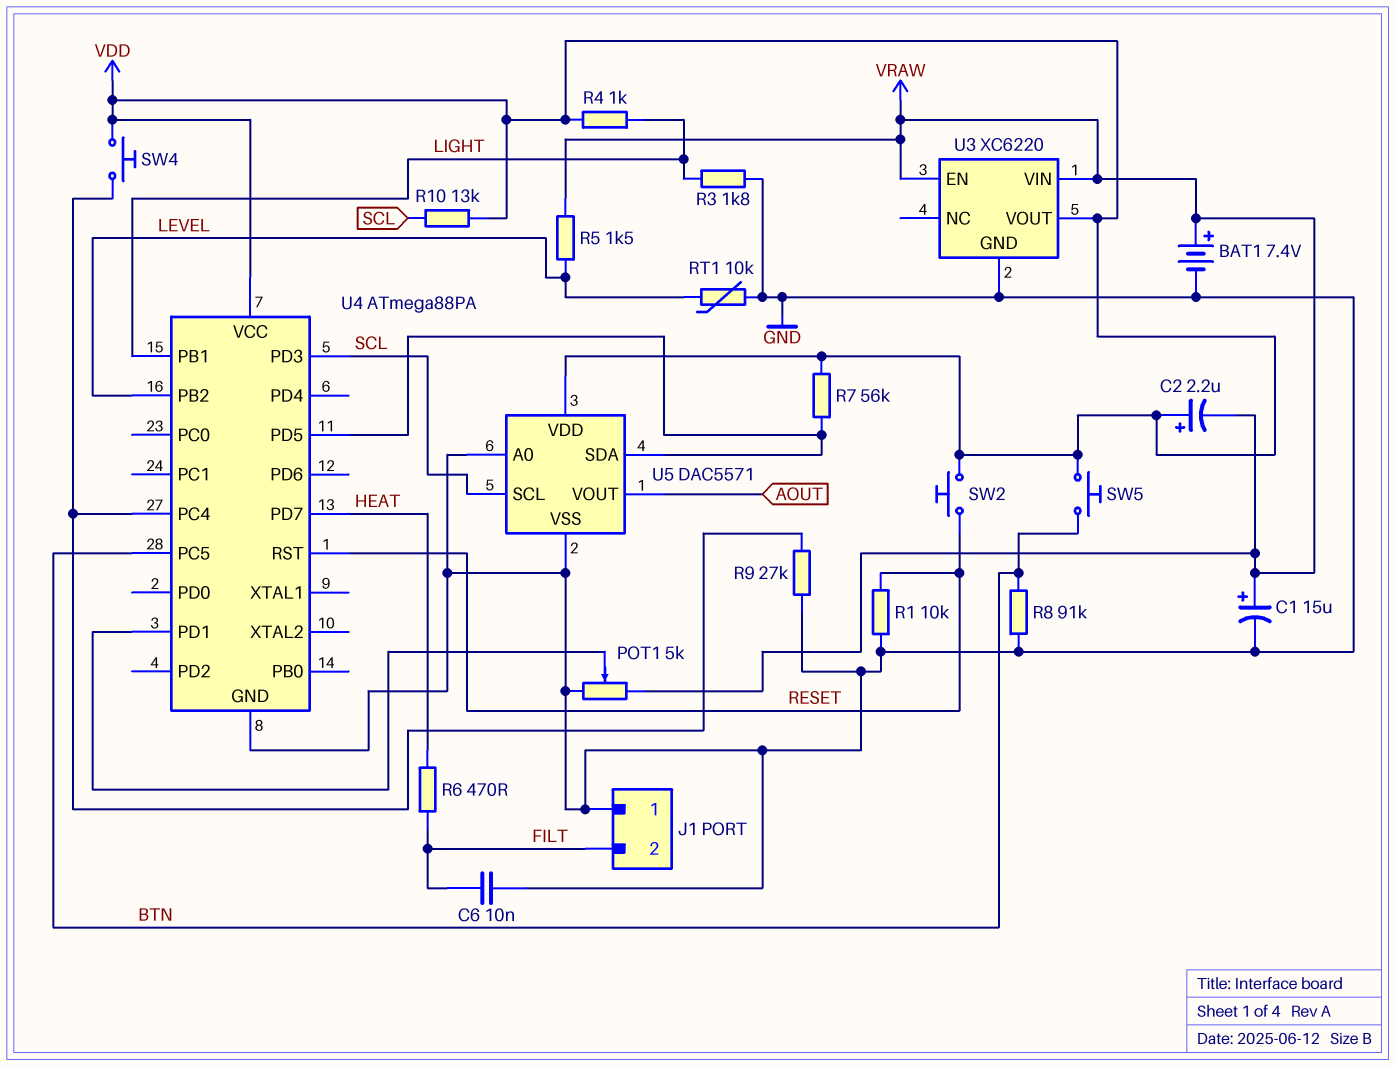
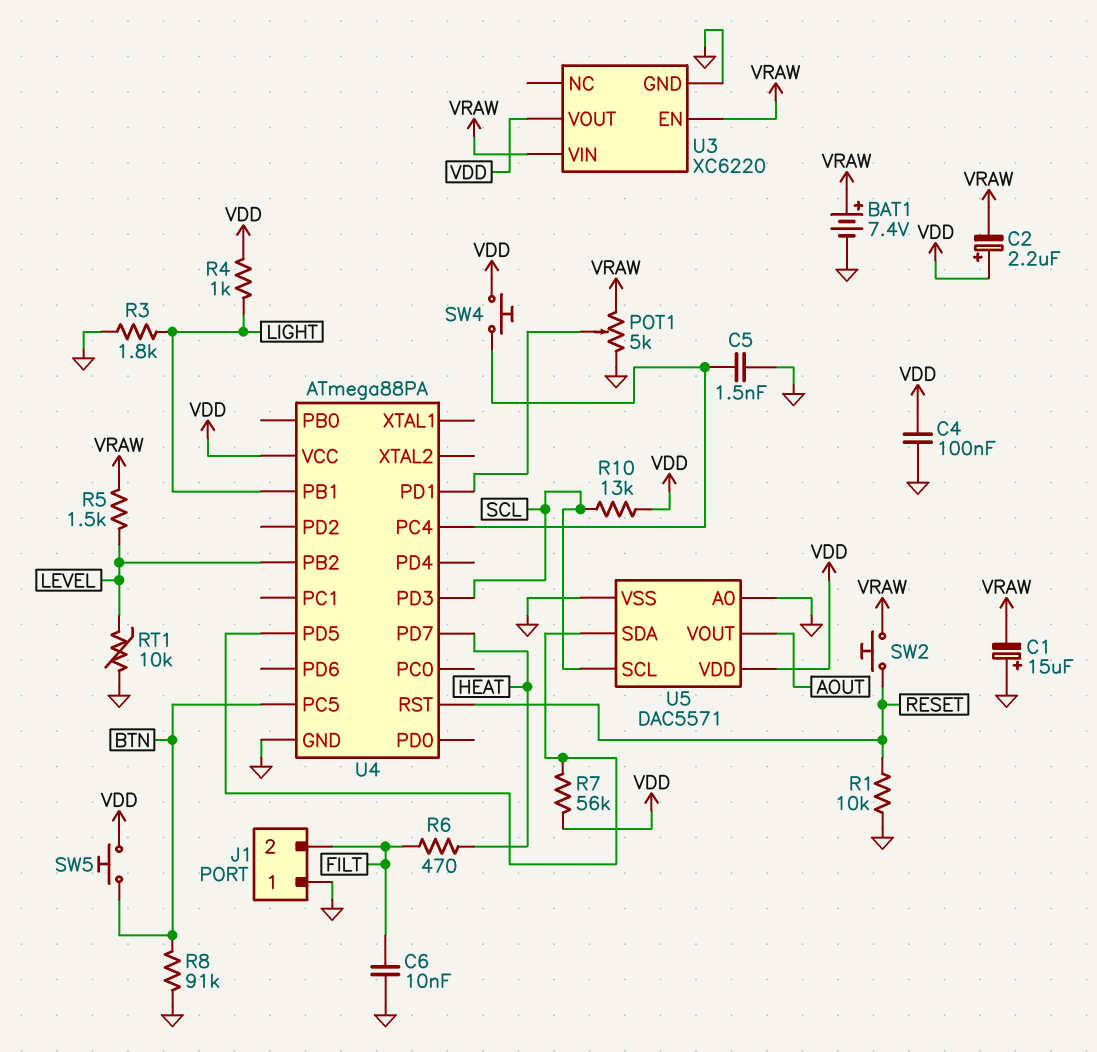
C1: 15uF (plus VRAW, minus GND) -> 15uF (plus GND, minus VRAW)
C4: none -> 100nF (GND, VDD)
C5: none -> 1.5nF (GND, U4/PC4)
R9: 27k (GND, U4/PC4) -> none
SW2: button (RESET, VDD) -> button (RESET, VRAW)

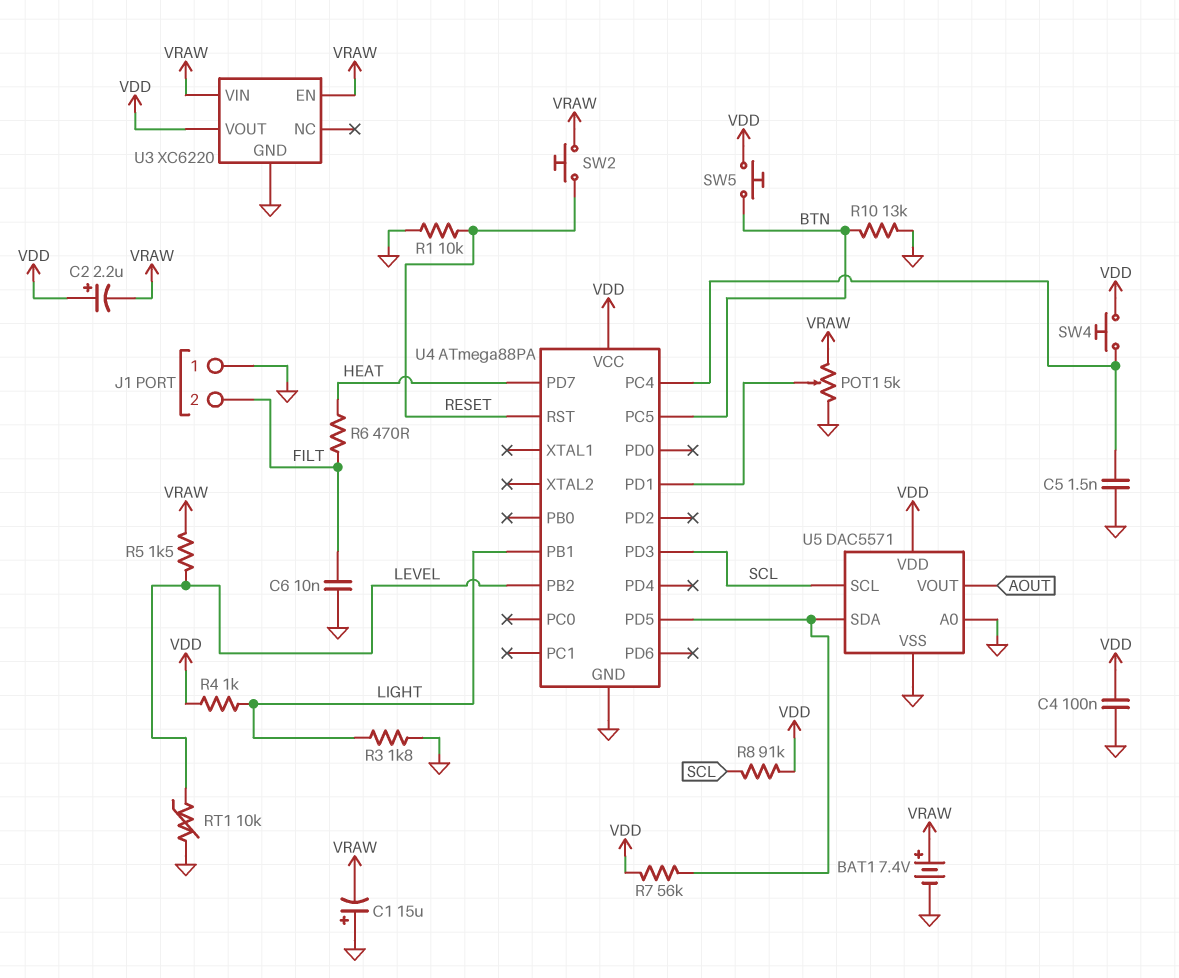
R8: 91k (BTN, GND) -> 91k (SCL, VDD)
R10: 13k (SCL, VDD) -> 13k (BTN, GND)

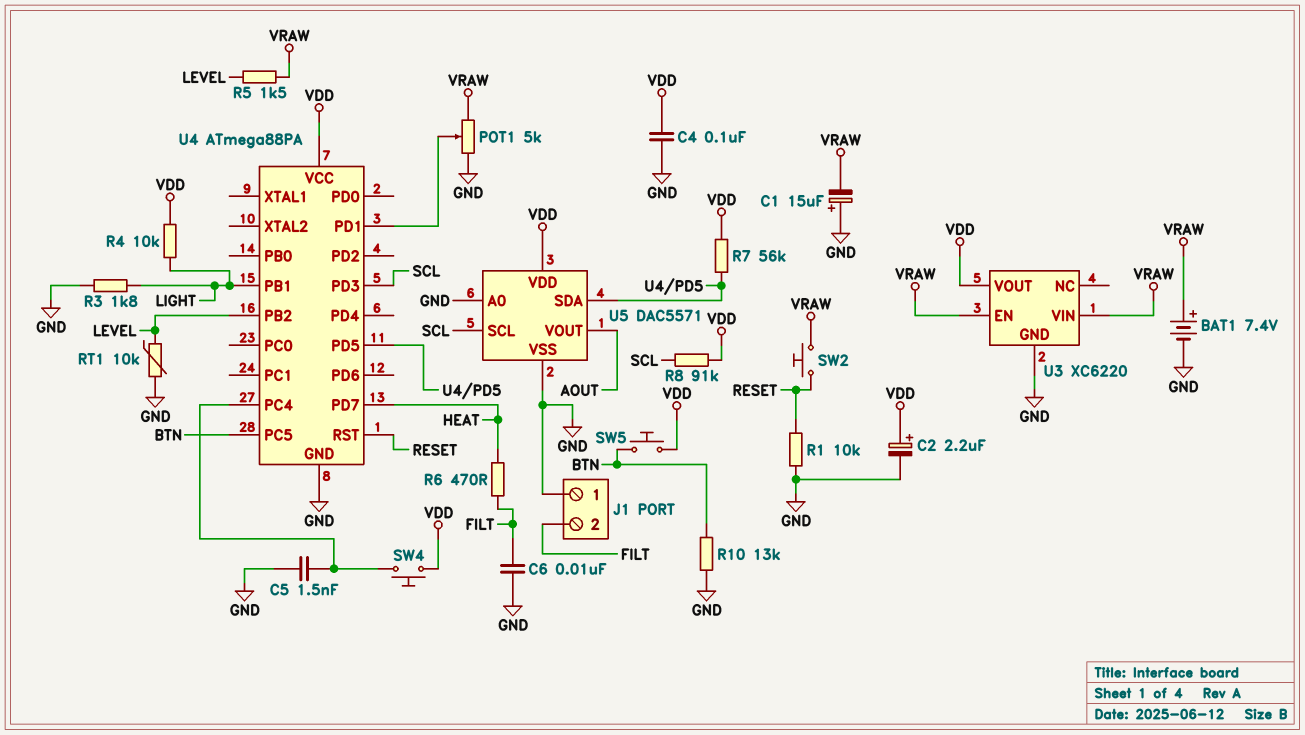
C2: 2.2uF (plus VDD, minus VRAW) -> 2.2uF (plus VDD, minus GND)
R4: 1k (LIGHT, VDD) -> 10k (LIGHT, VDD)

